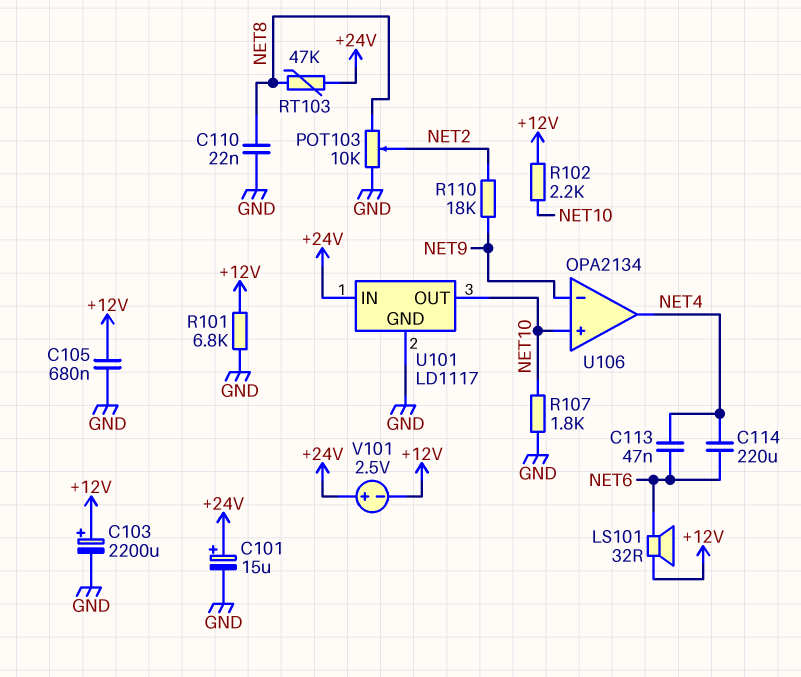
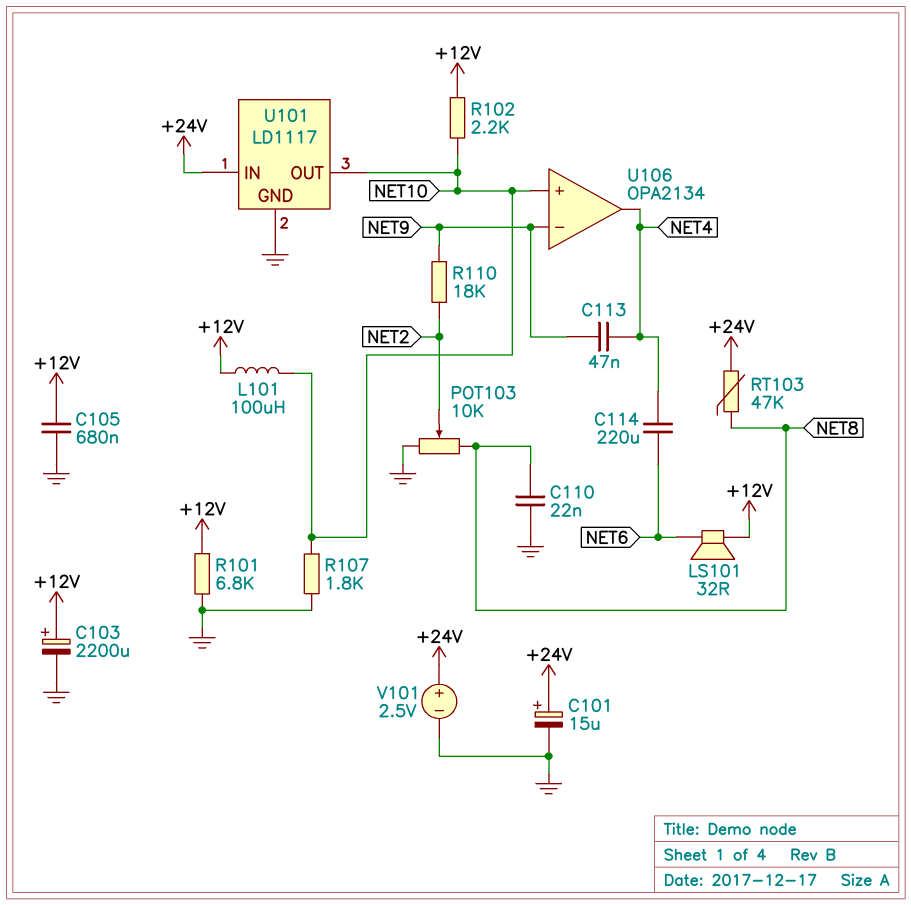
C113: 47nF (NET4, NET6) -> 47nF (NET4, NET9)
L101: none -> 100uH (+12V, NET10)
V101: 2.5V (plus +24V, minus +12V) -> 2.5V (plus +24V, minus GND)

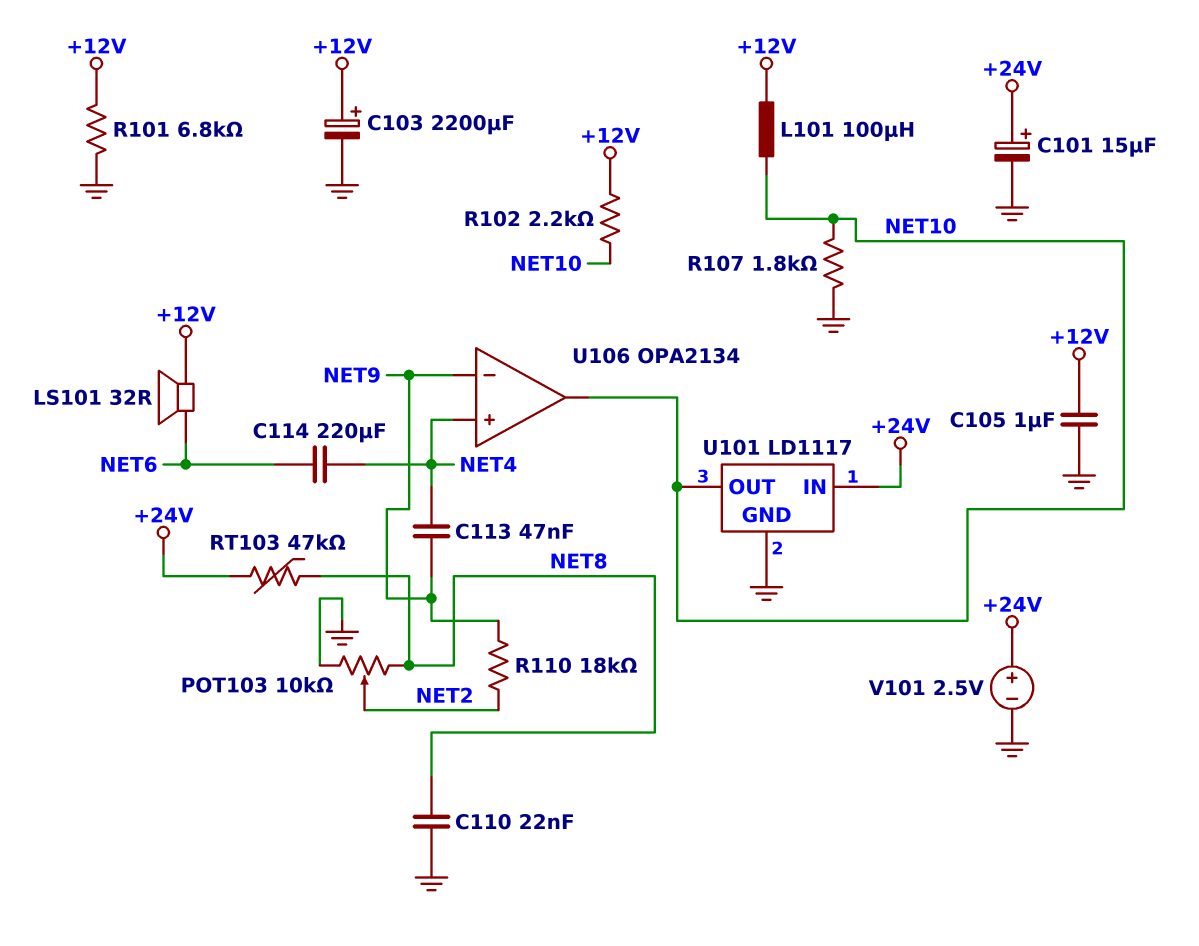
C105: 680nF (+12V, GND) -> 1uF (+12V, GND)
U106 pin in+: NET10 -> NET4
U106 pin out: NET4 -> NET10

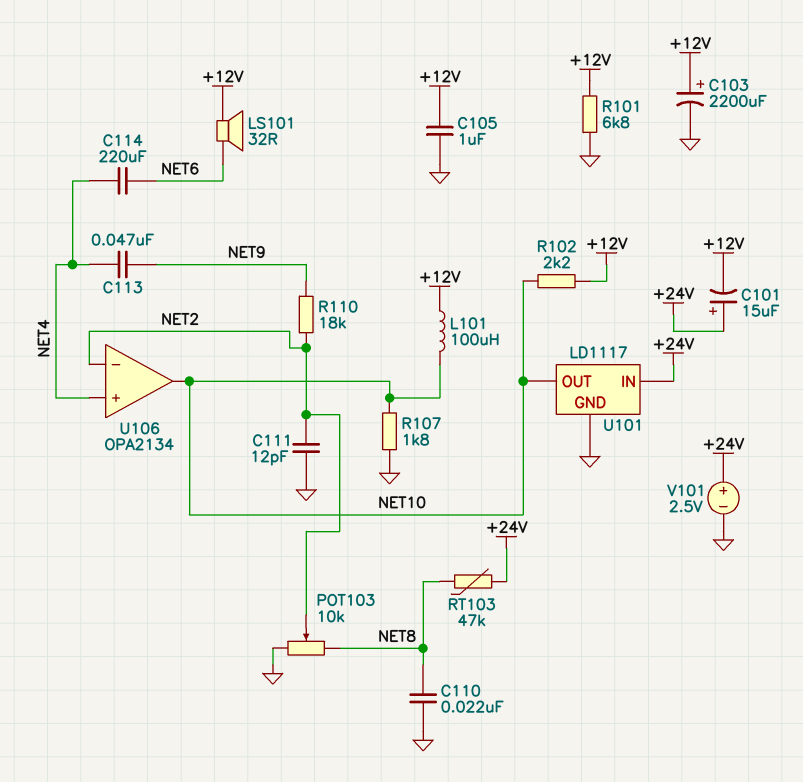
C101: 15uF (plus +24V, minus GND) -> 15uF (plus +24V, minus +12V)
C111: none -> 12pF (GND, NET2)
U106 pin in-: NET9 -> NET2

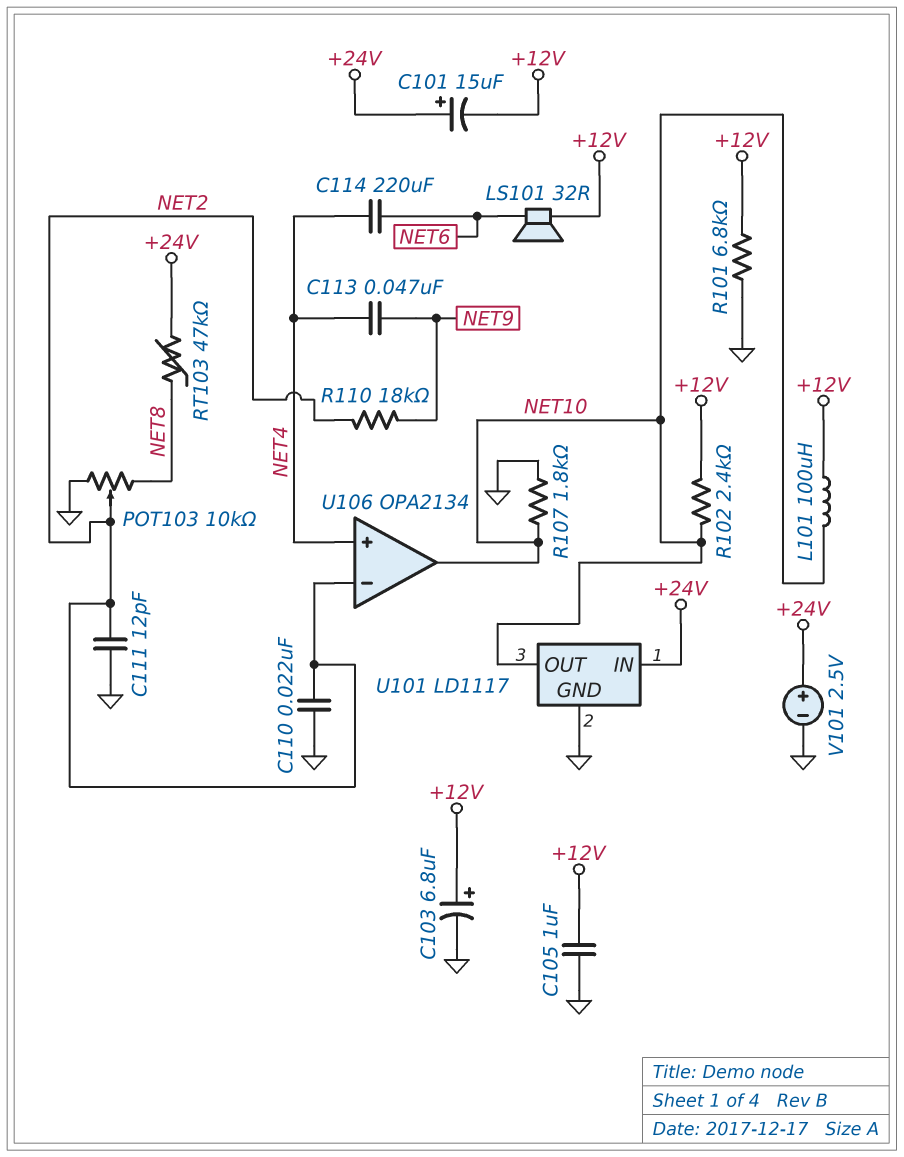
C103: 2200uF (plus +12V, minus GND) -> 6.8uF (plus +12V, minus GND)
C110: 22nF (GND, NET8) -> 22nF (GND, NET2)
R102: 2.2k (+12V, NET10) -> 2.4k (+12V, NET10)

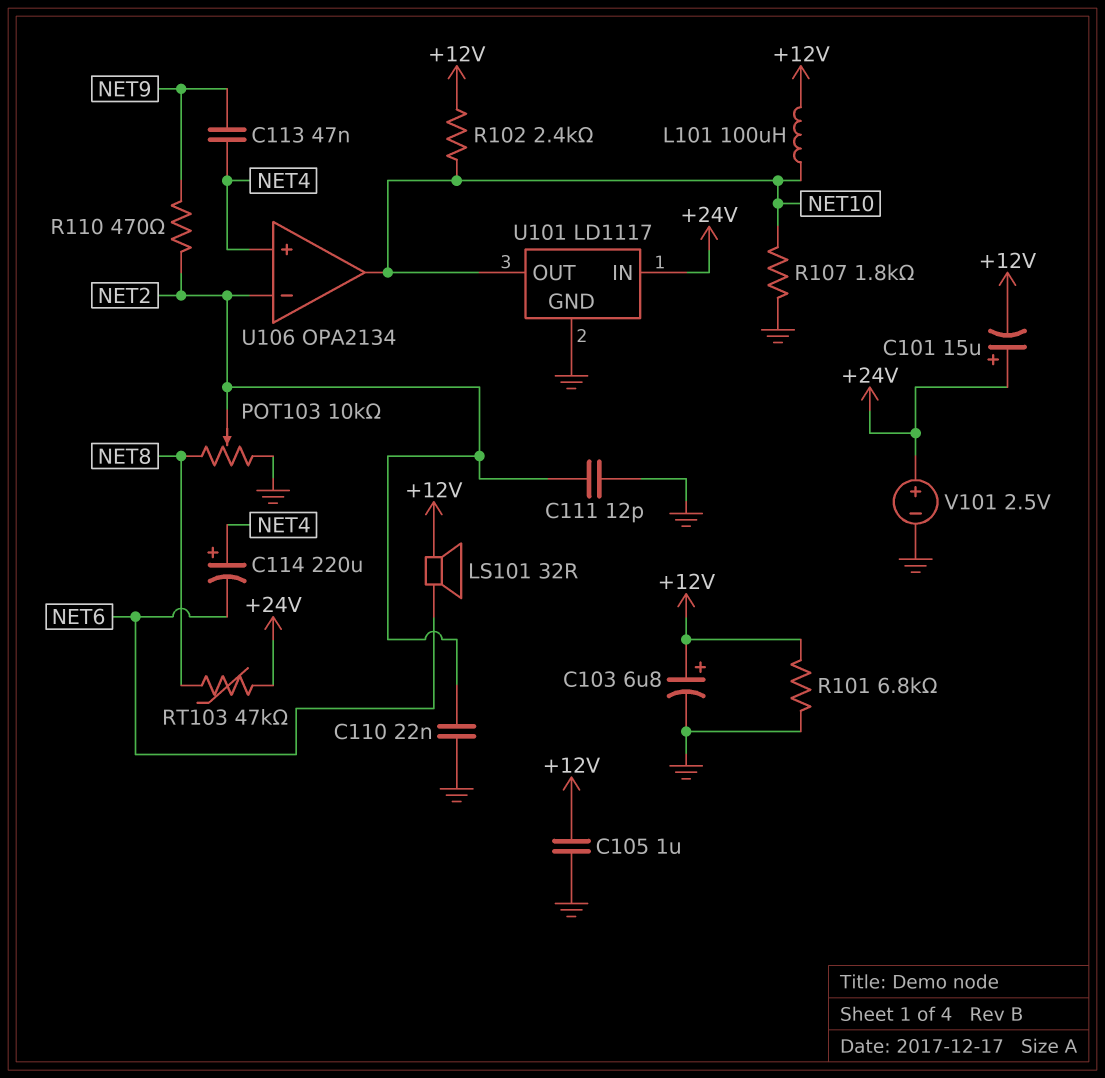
C114: 220uF (NET4, NET6) -> 220uF (plus NET4, minus NET6)
R110: 18k (NET2, NET9) -> 470 (NET2, NET9)

